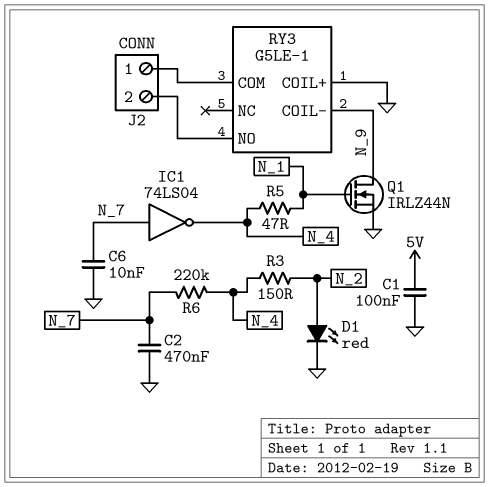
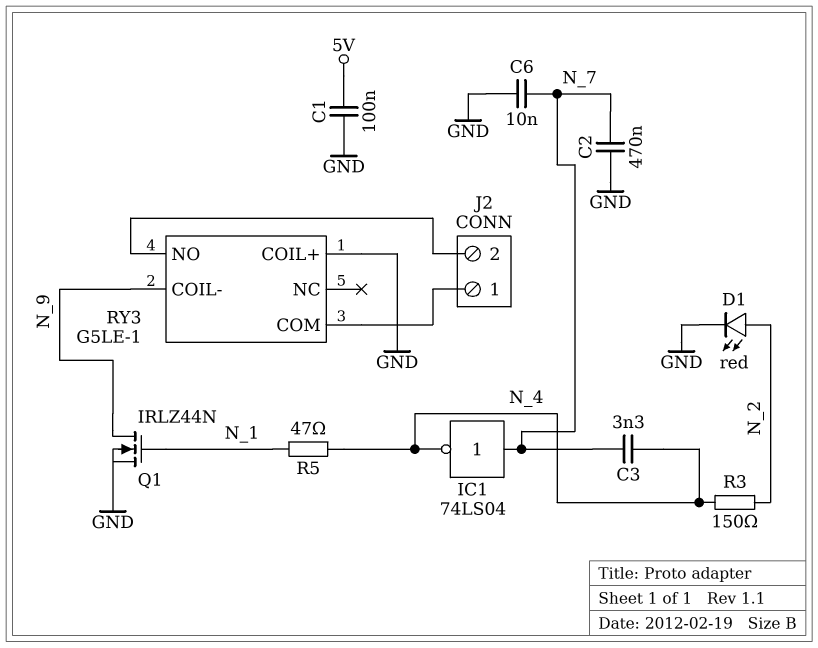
C3: none -> 3.3nF (N_4, N_7)
R6: 220k (N_4, N_7) -> none

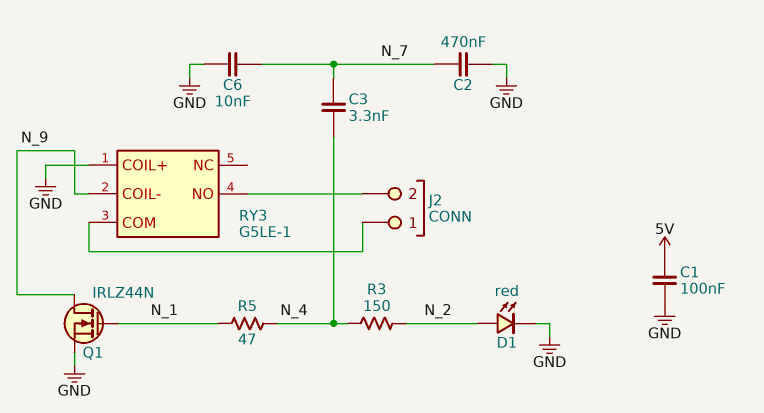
IC1: NOT 74LS04 (in N_7, out N_4) -> none

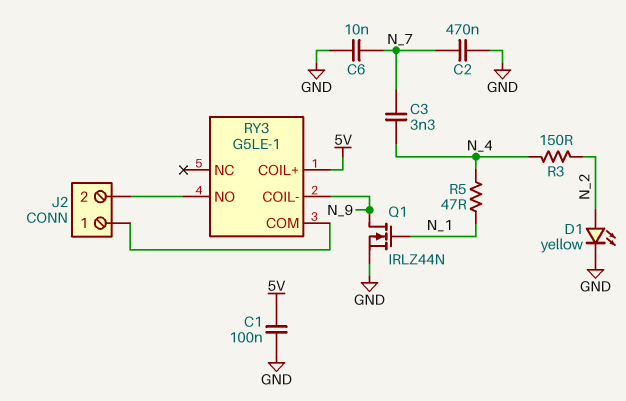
D1: LED red (A N_2, K GND) -> LED yellow (A N_2, K GND)
RY3 pin COIL+: GND -> 5V

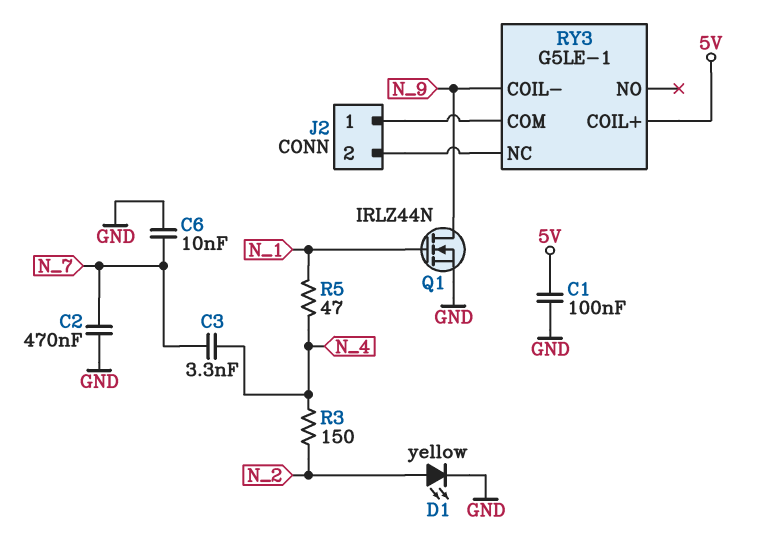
RY3 pin NC: none -> J2/2
RY3 pin NO: J2/2 -> none

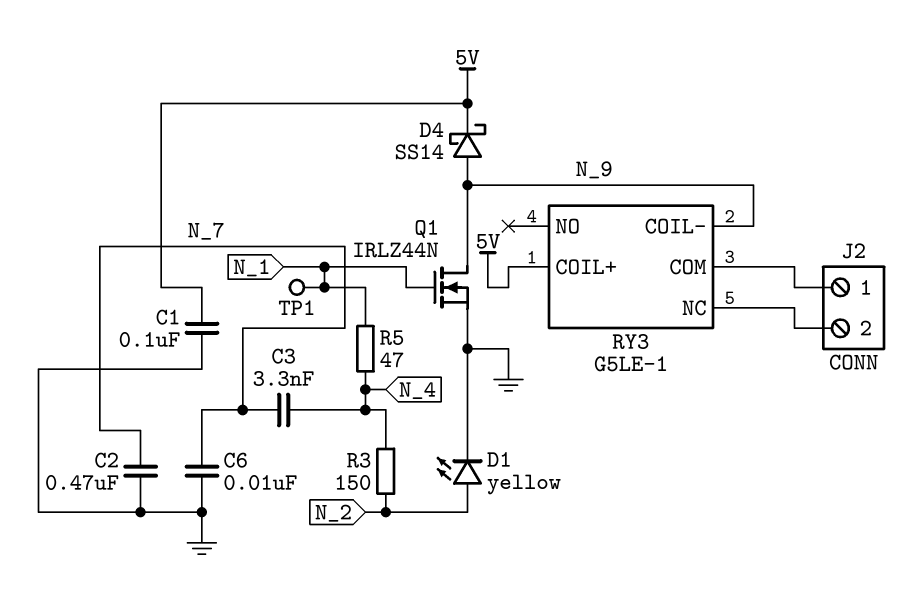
D4: none -> schottky SS14 (A N_9, K 5V)
TP1: none -> test point (N_1)

